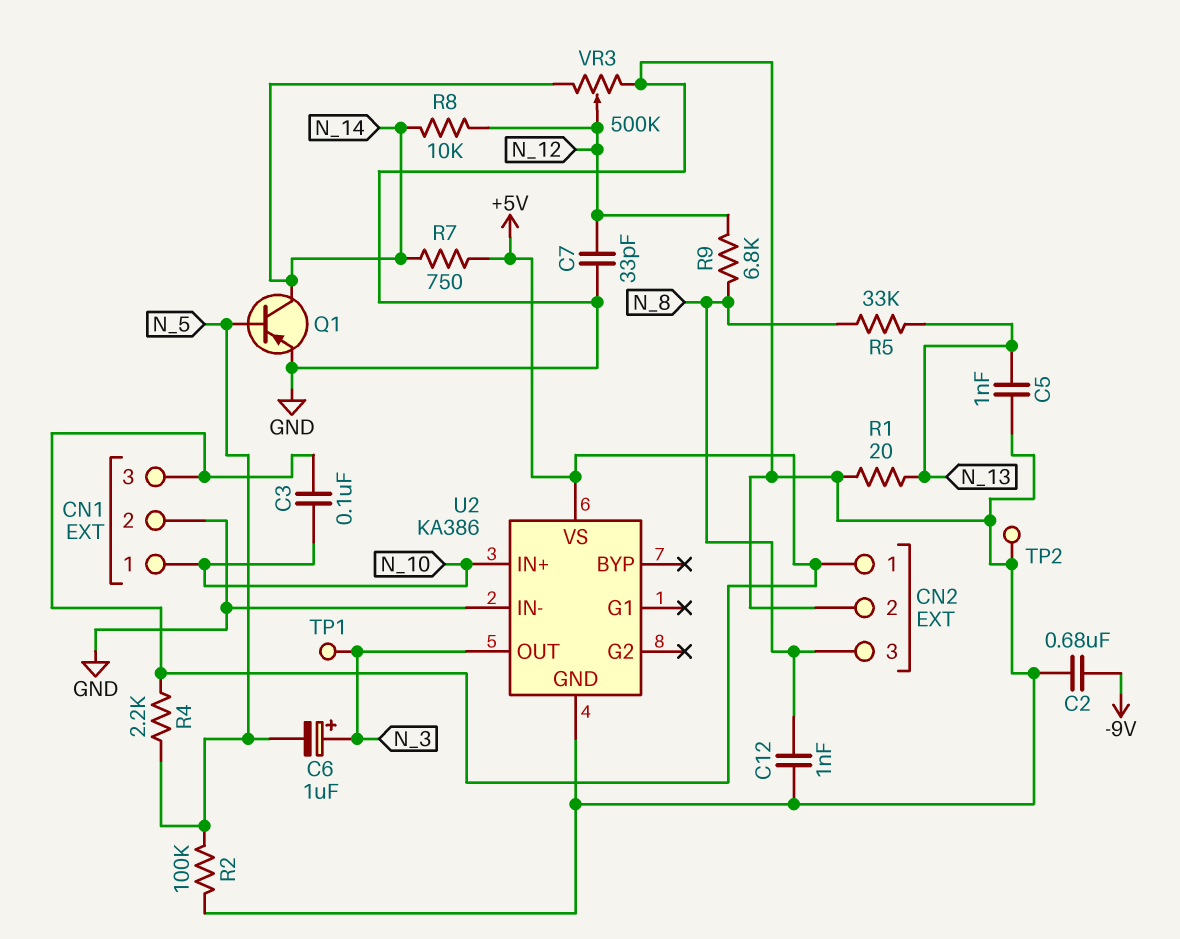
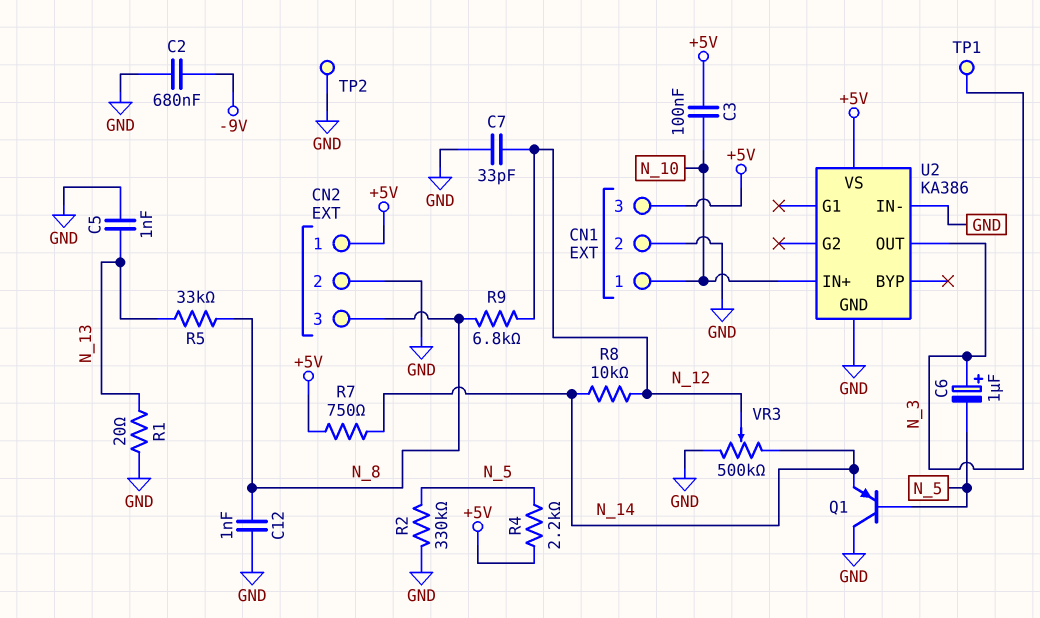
Q1: PNP (B N_5, C N_14, E GND) -> PNP (B N_5, C GND, E N_14)
R2: 100k (GND, N_5) -> 330k (GND, N_5)

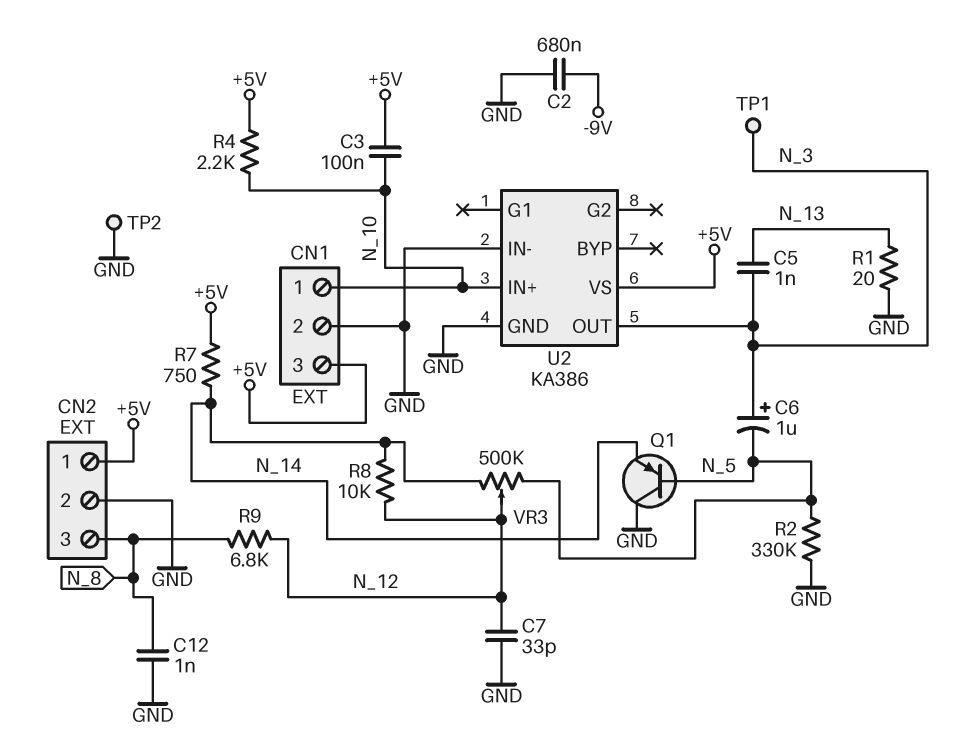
C5: 1nF (GND, N_13) -> 1nF (N_3, N_13)
R4: 2.2k (+5V, N_5) -> 2.2k (+5V, N_10)
R5: 33k (N_8, N_13) -> none
VR3: 500k (GND, N_14, wiper N_12) -> 500k (N_5, N_14, wiper N_12)

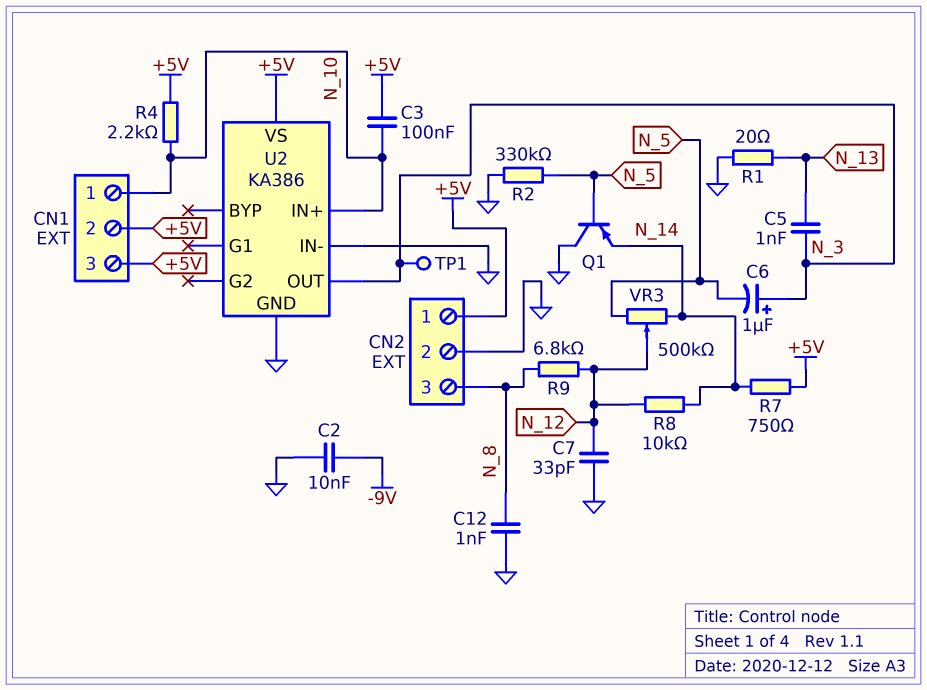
C2: 680nF (-9V, GND) -> 10nF (-9V, GND)
CN1 pin 2: GND -> +5V
TP2: test point (GND) -> none

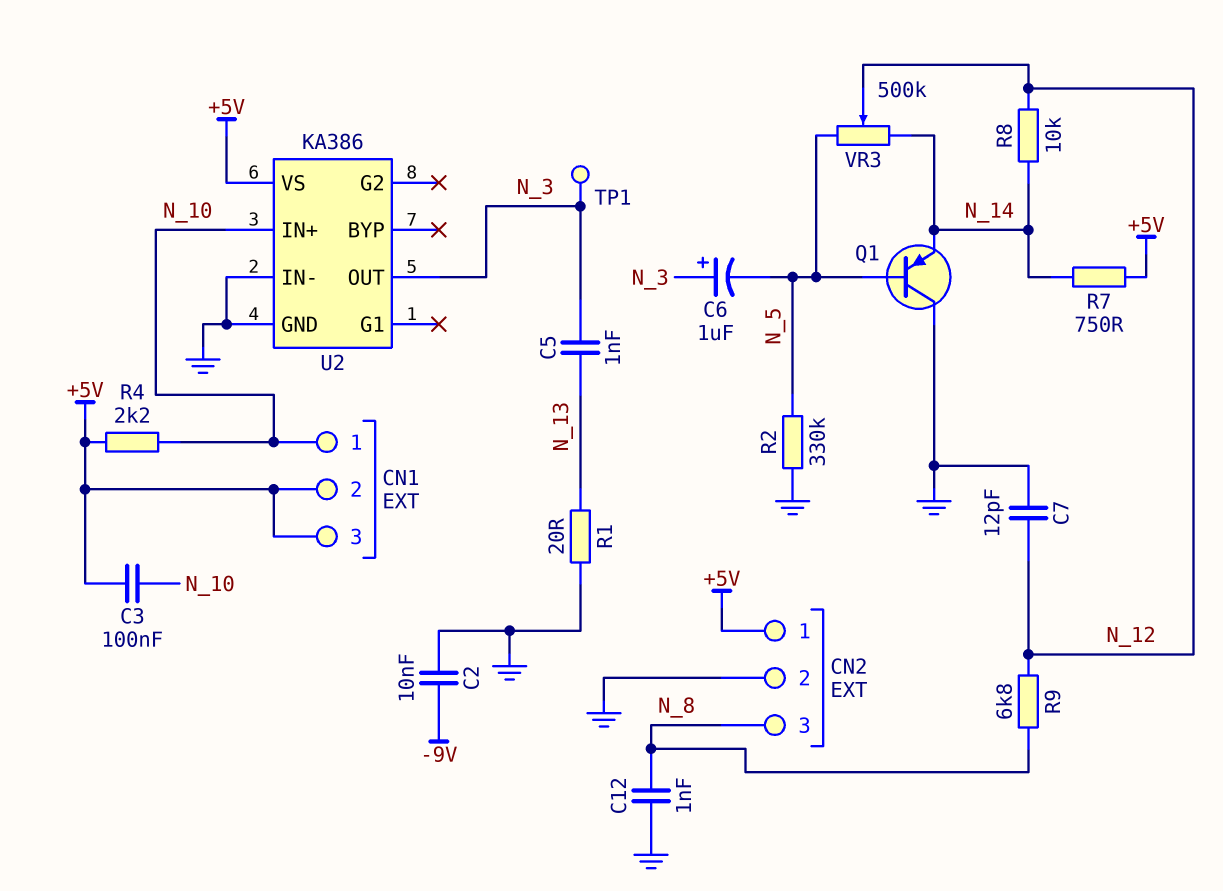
C7: 33pF (GND, N_12) -> 12pF (GND, N_12)

